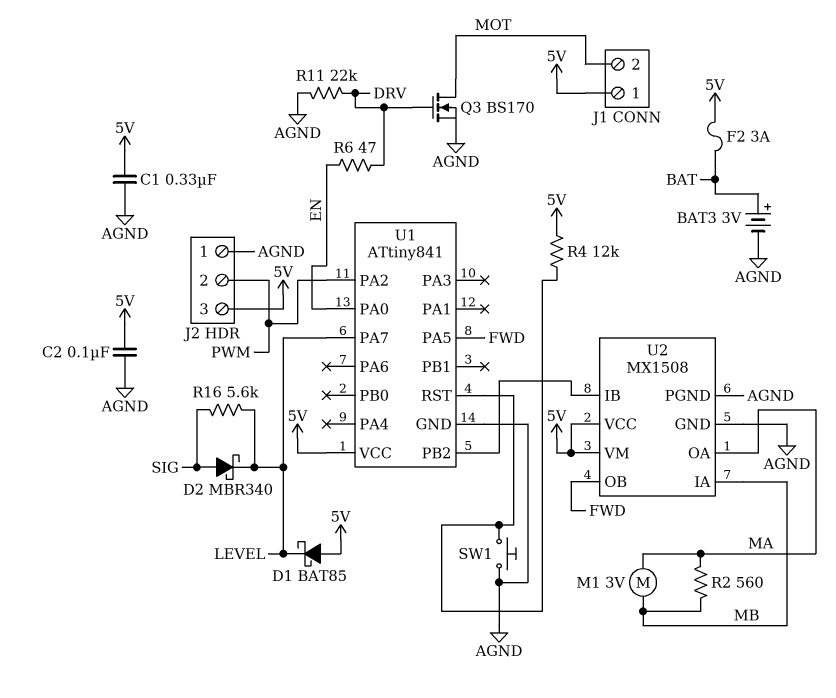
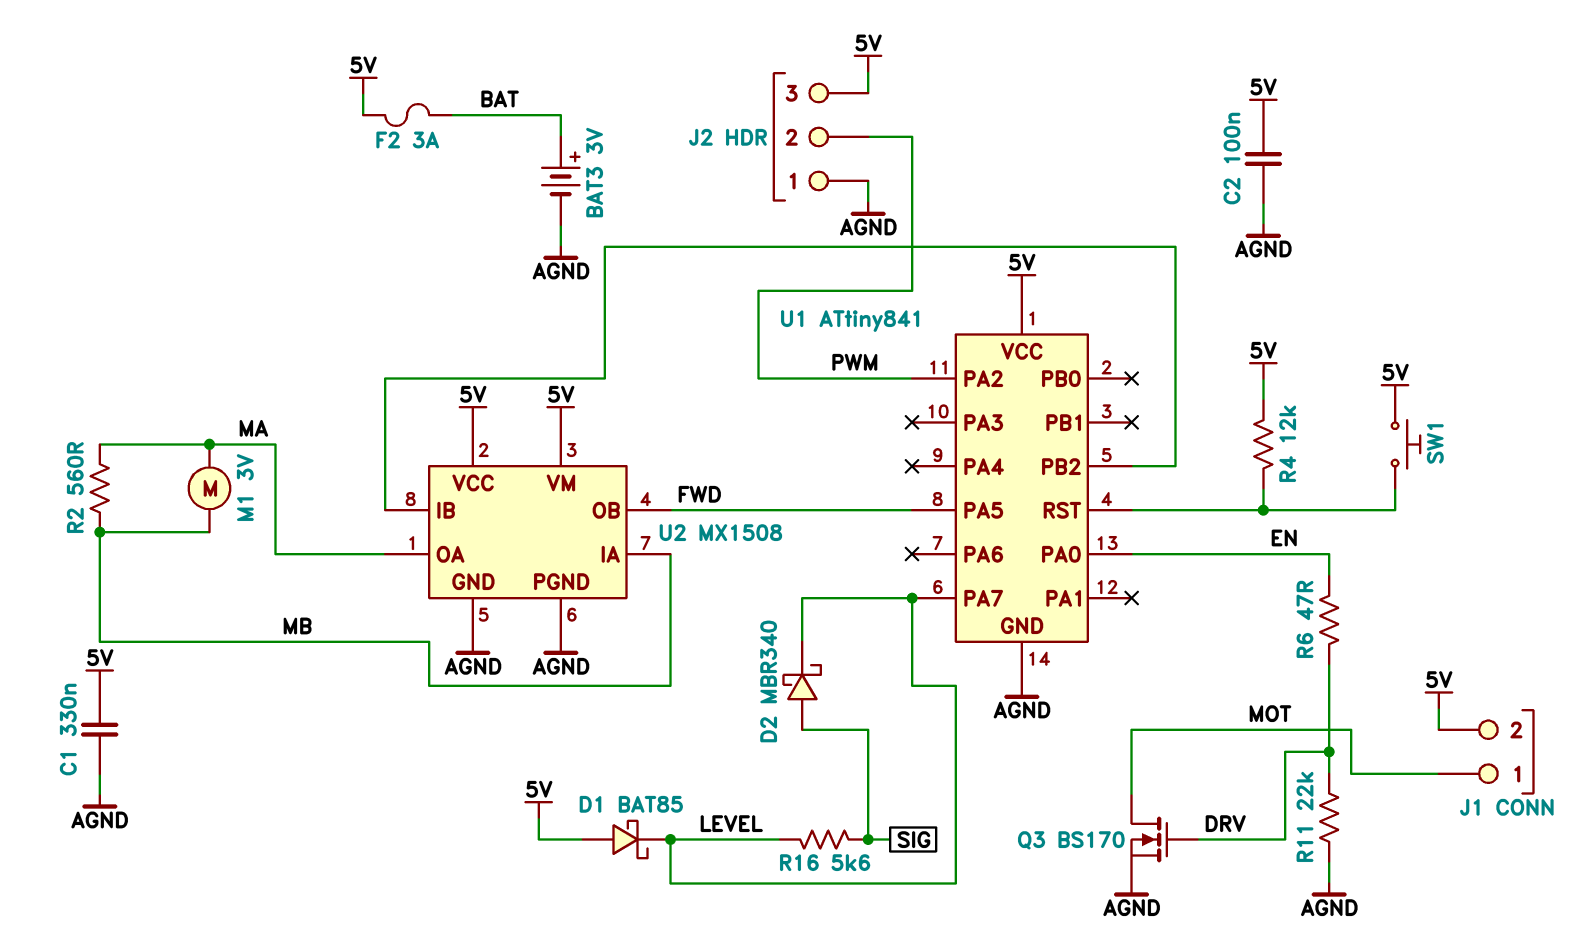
J1 pin 1: 5V -> MOT
J1 pin 2: MOT -> 5V
SW1: button (AGND, U1/RST) -> button (5V, U1/RST)

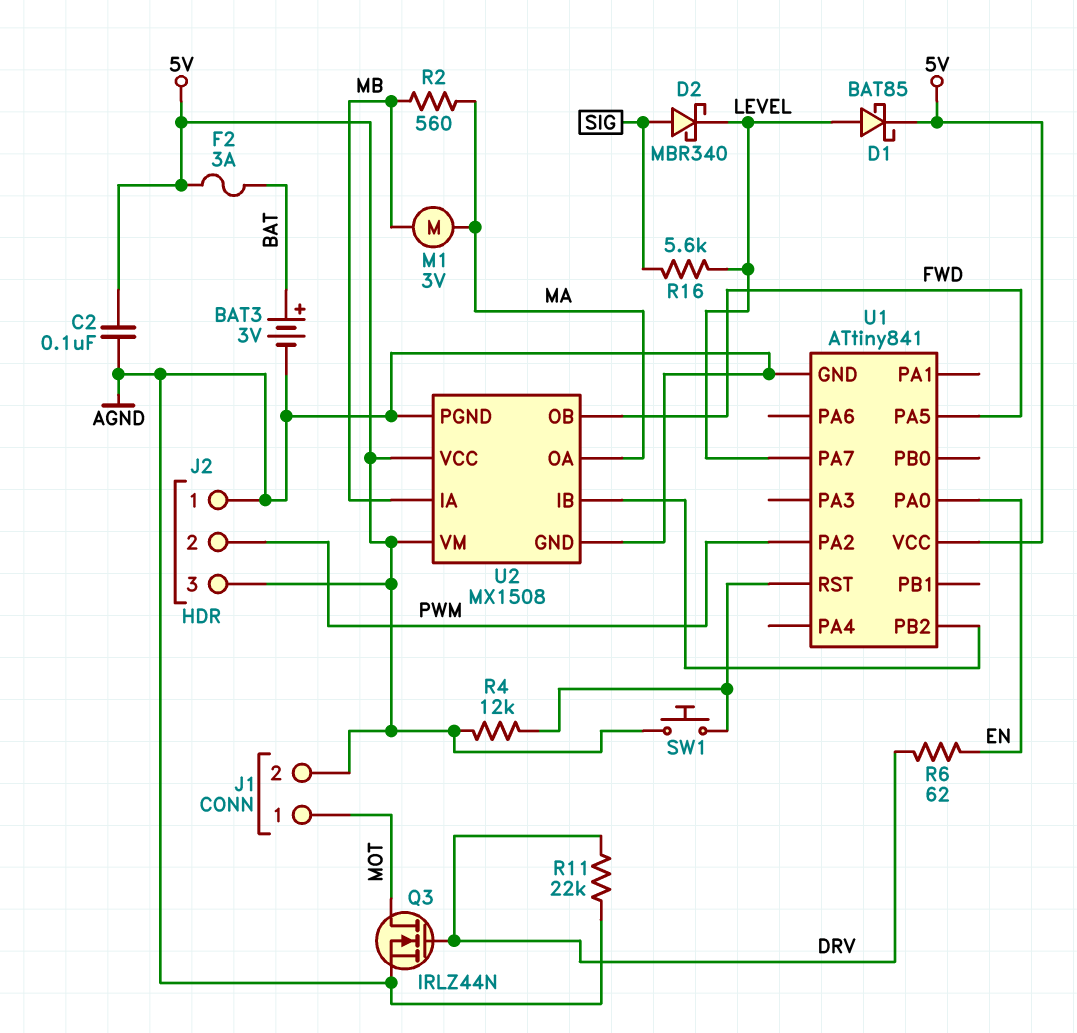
C1: 330nF (5V, AGND) -> none
D1: schottky BAT85 (A 5V, K LEVEL) -> schottky BAT85 (A LEVEL, K 5V)
Q3: NMOS BS170 (G DRV, D MOT, S AGND) -> NMOS IRLZ44N (G DRV, D MOT, S AGND)
R6: 47 (DRV, EN) -> 62 (DRV, EN)

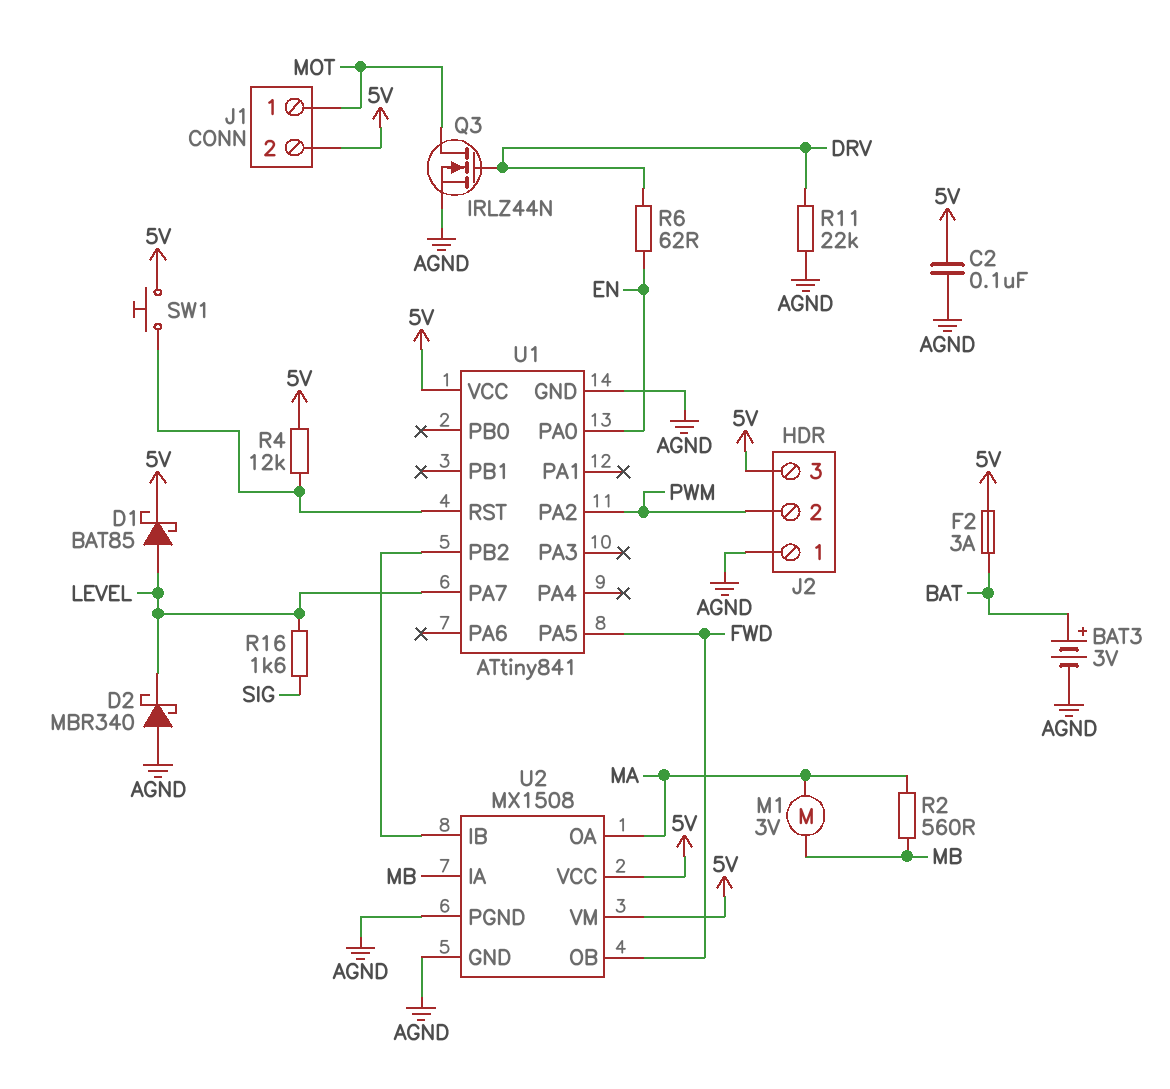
D2: schottky MBR340 (A SIG, K LEVEL) -> schottky MBR340 (A AGND, K LEVEL)
R16: 5.6k (LEVEL, SIG) -> 1.6k (LEVEL, SIG)

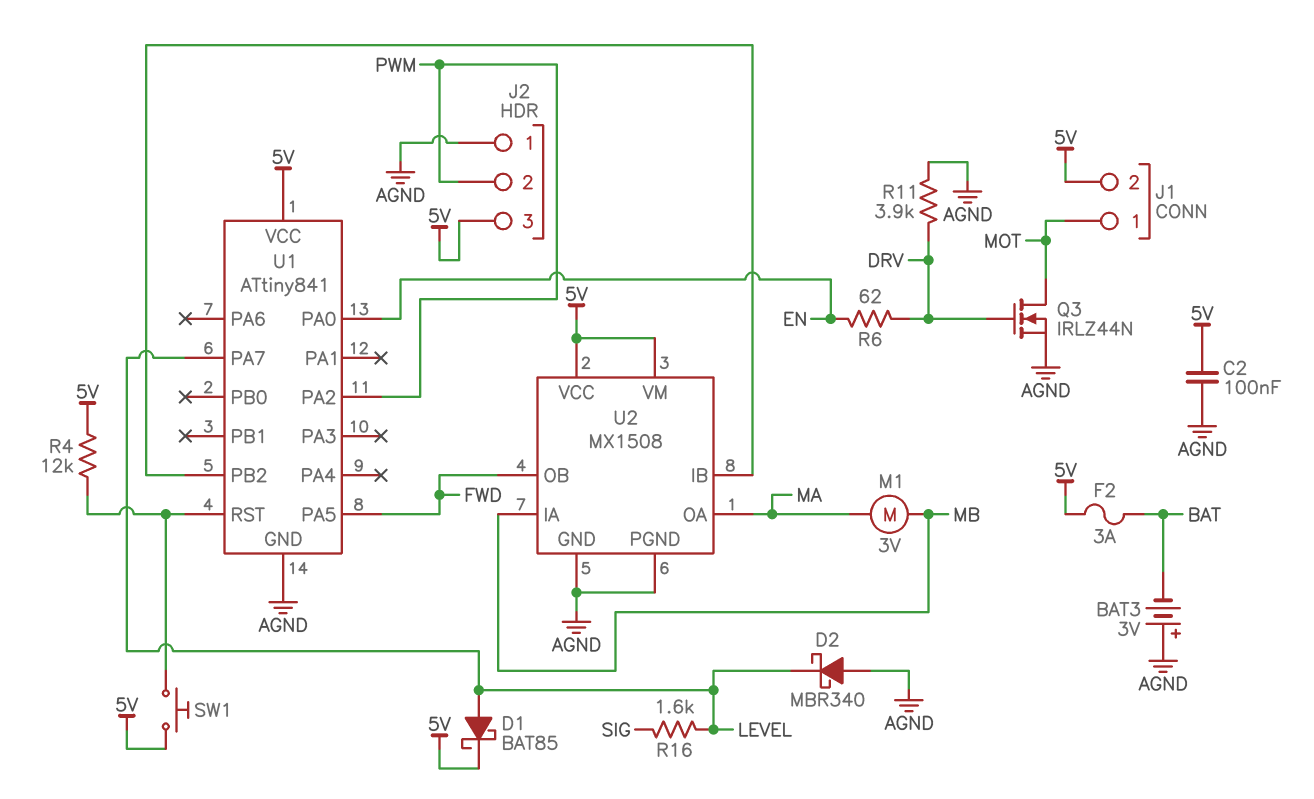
BAT3: 3V (plus BAT, minus AGND) -> 3V (plus AGND, minus BAT)
R2: 560 (MA, MB) -> none
R11: 22k (AGND, DRV) -> 3.9k (AGND, DRV)

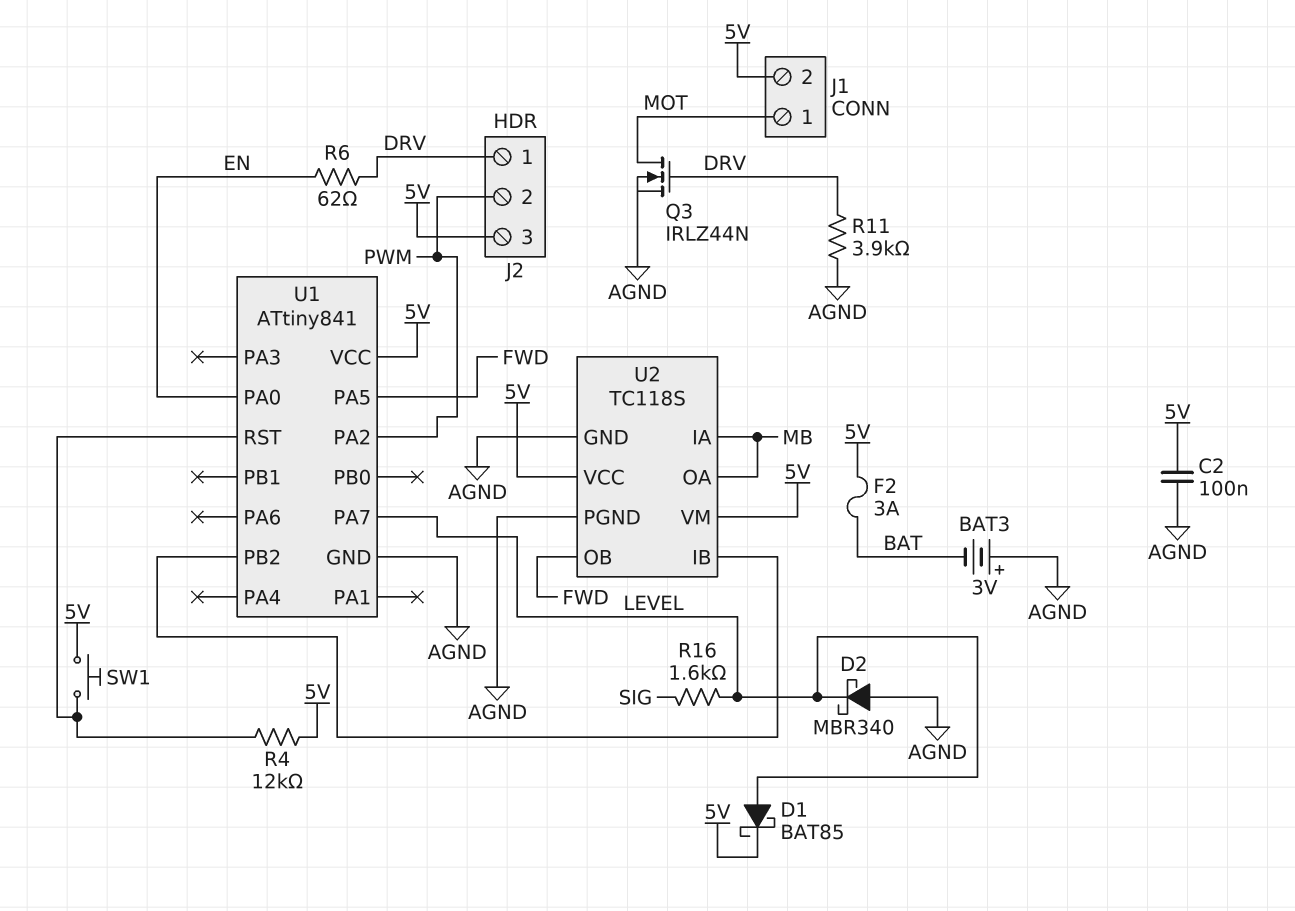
J2 pin 1: AGND -> DRV
M1: motor 3V (MA, MB) -> none
U2: MX1508 -> TC118S
U2 pin OA: MA -> MB

